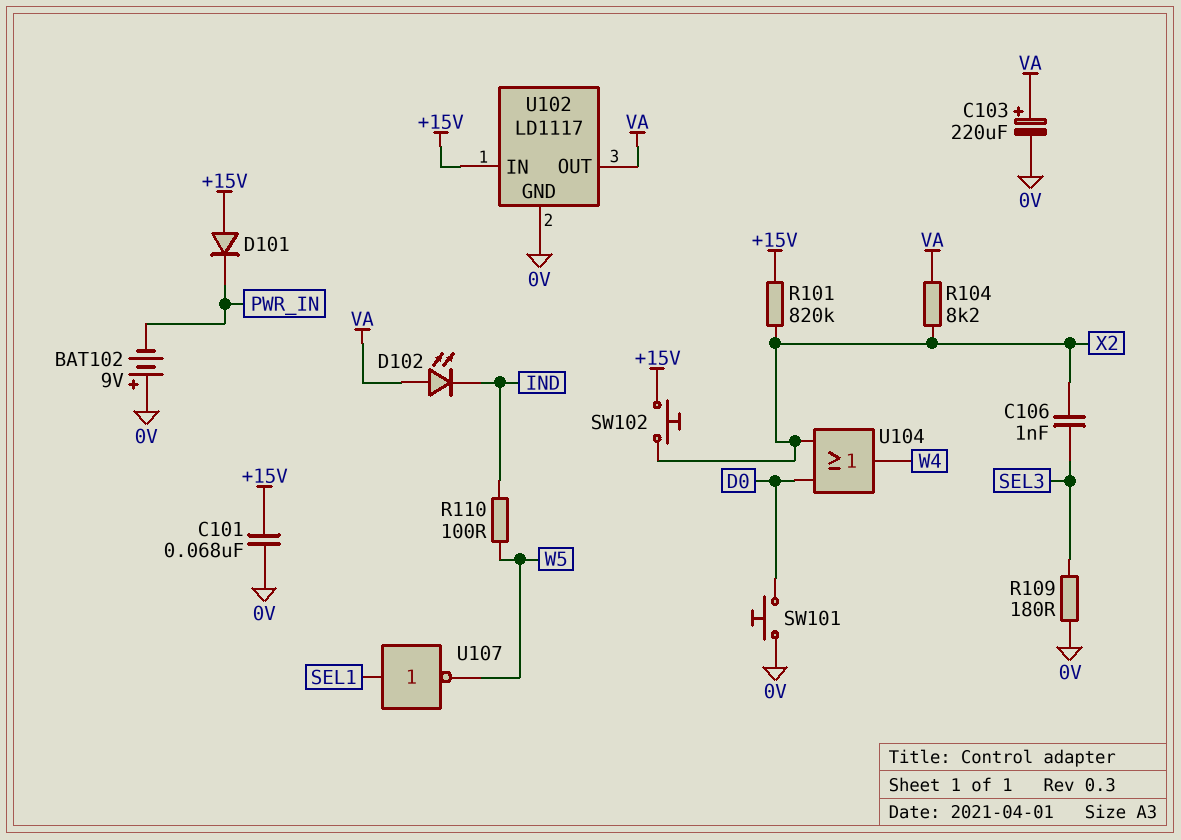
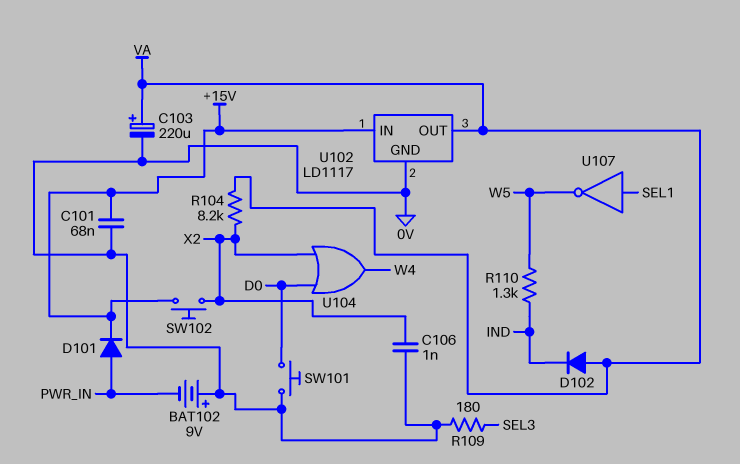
C106: 1nF (SEL3, X2) -> 1nF (0V, X2)
D101: diode (A +15V, K PWR_IN) -> diode (A PWR_IN, K +15V)
D102: LED (A VA, K IND) -> diode (A VA, K IND)
R101: 820k (+15V, X2) -> none
R110: 100 (IND, W5) -> 1.3k (IND, W5)

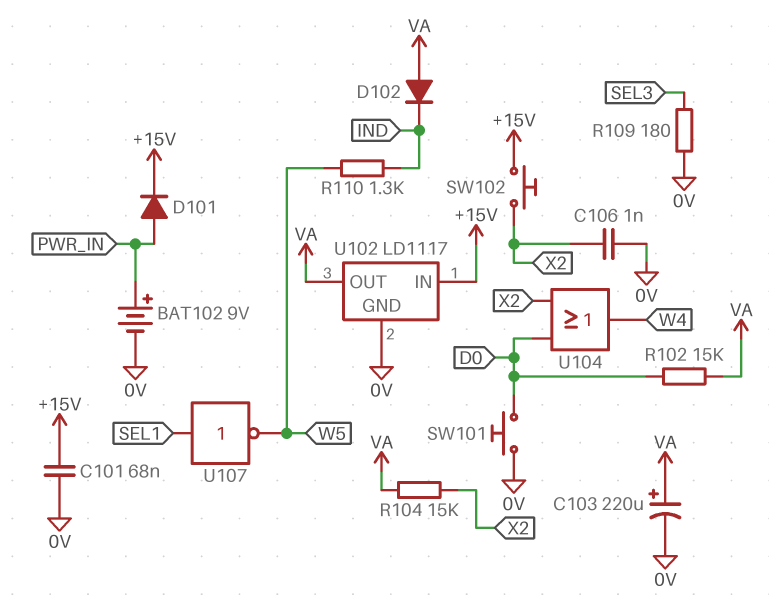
BAT102: 9V (plus 0V, minus PWR_IN) -> 9V (plus PWR_IN, minus 0V)
R102: none -> 15k (D0, VA)
R104: 8.2k (VA, X2) -> 15k (VA, X2)

